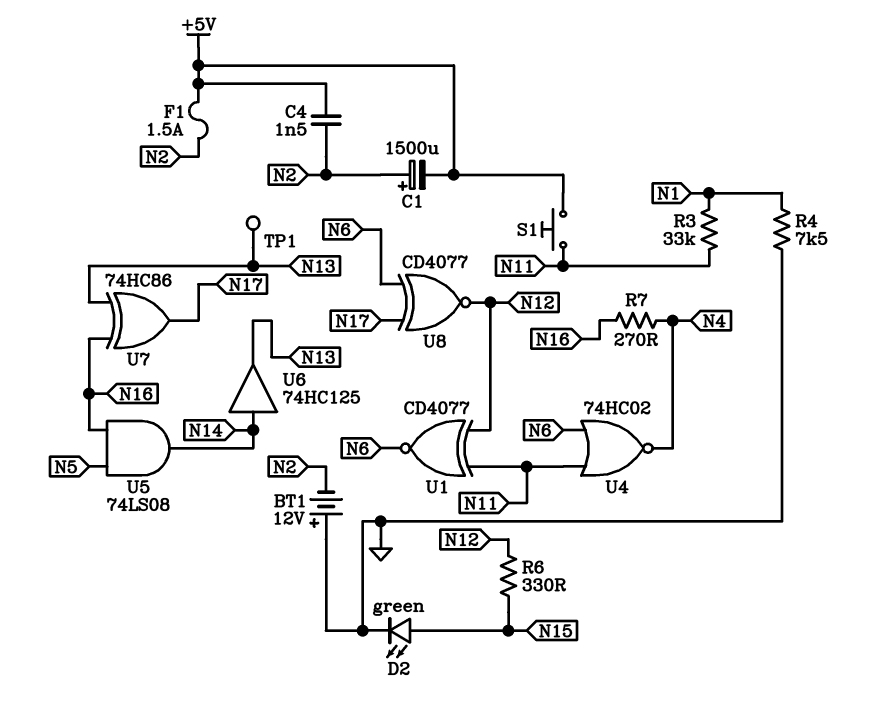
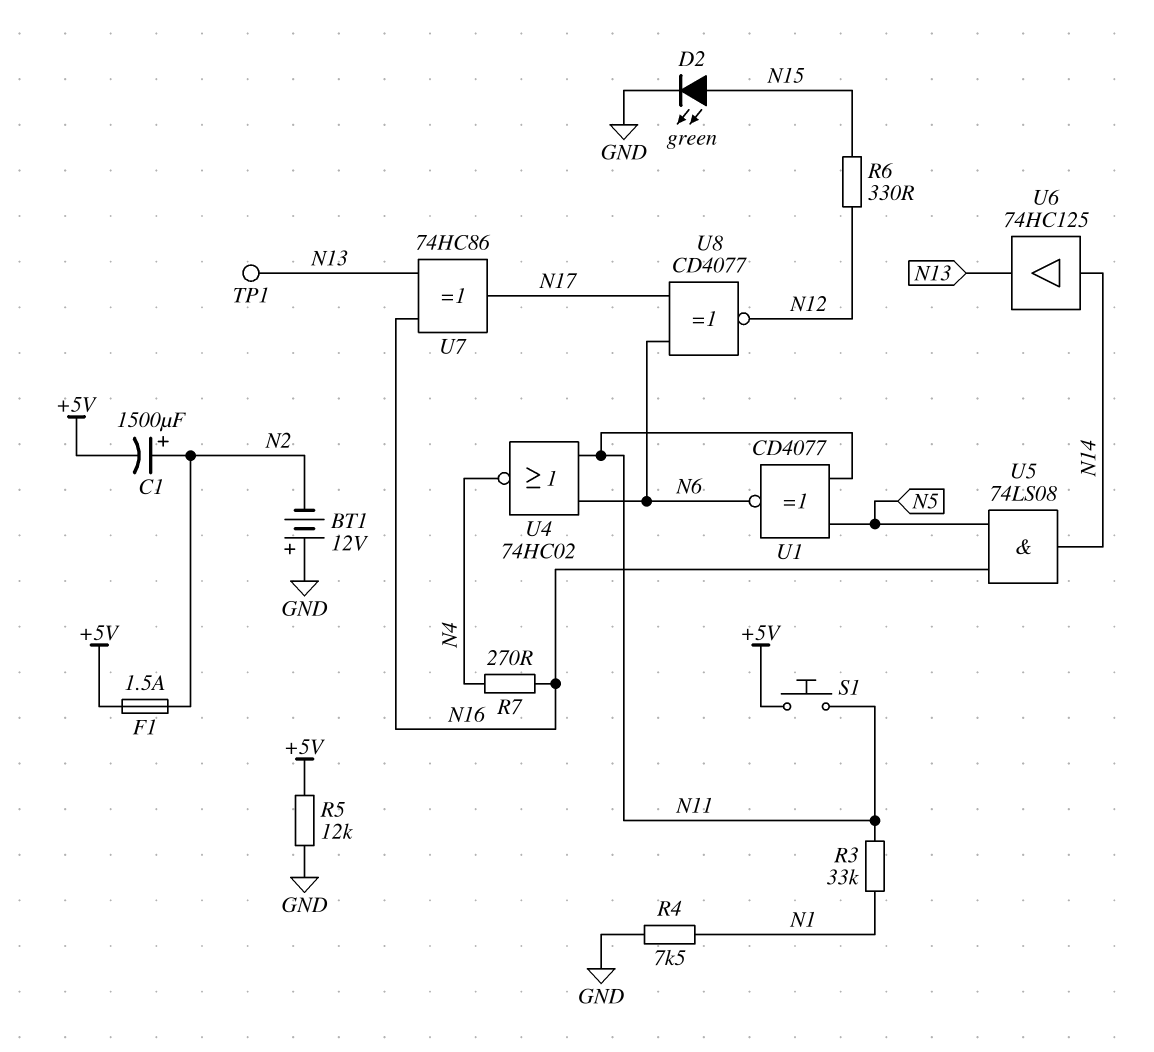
C4: 1.5nF (+5V, N2) -> none
R5: none -> 12k (+5V, GND)
U1: XNOR CD4077 (in N11, in N12, out N6) -> XNOR CD4077 (in N5, in N11, out N6)

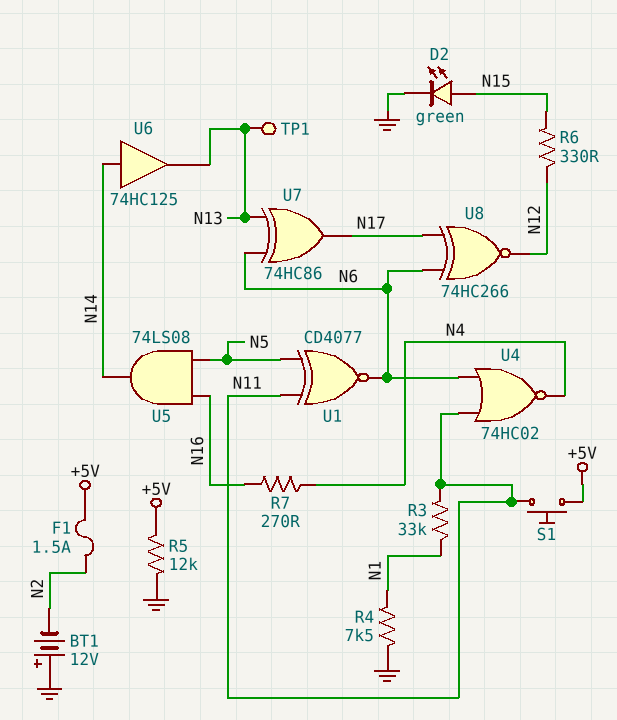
C1: 1500uF (plus N2, minus +5V) -> none
U7: XOR 74HC86 (in N13, in N16, out N17) -> XOR 74HC86 (in N6, in N13, out N17)
U8: XNOR CD4077 (in N6, in N17, out N12) -> XNOR 74HC266 (in N6, in N17, out N12)

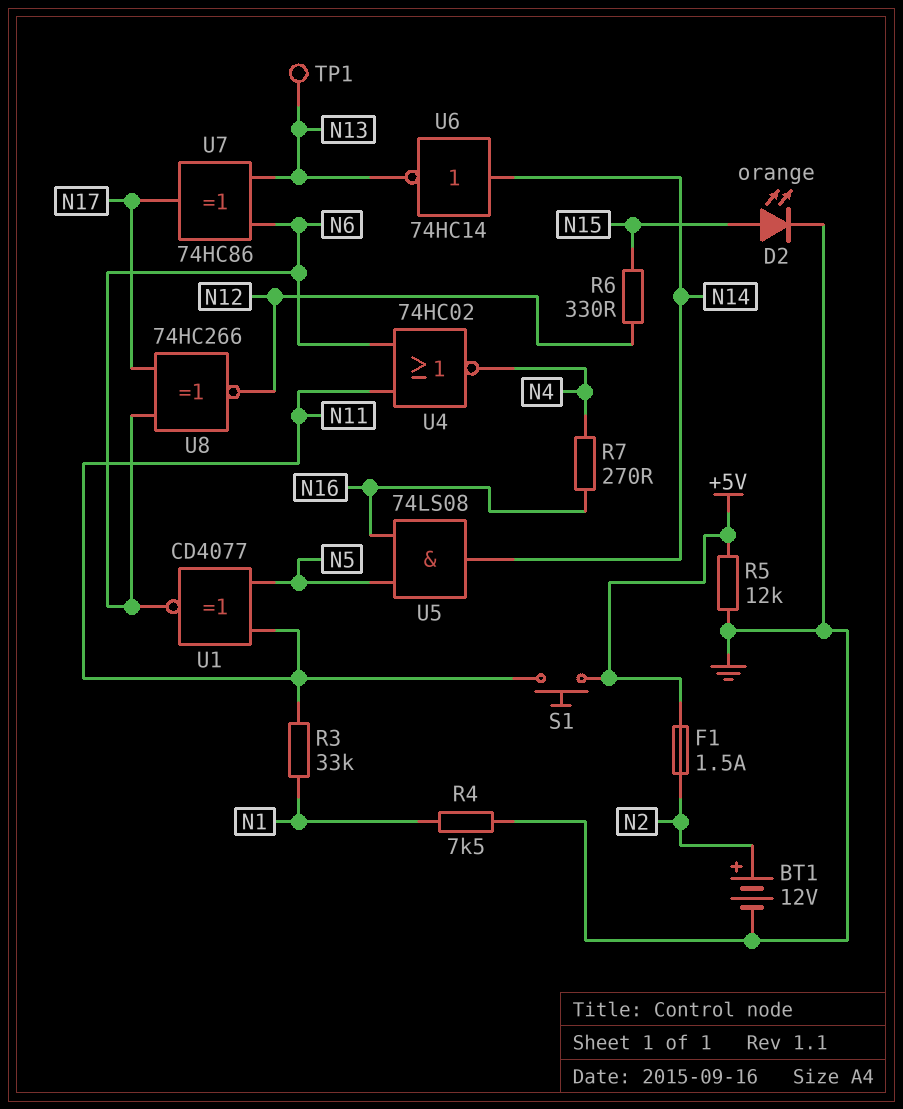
BT1: 12V (plus GND, minus N2) -> 12V (plus N2, minus GND)
D2: LED green (A N15, K GND) -> LED orange (A N15, K GND)
U6: buffer 74HC125 (in N14, out N13) -> NOT 74HC14 (in N14, out N13)

